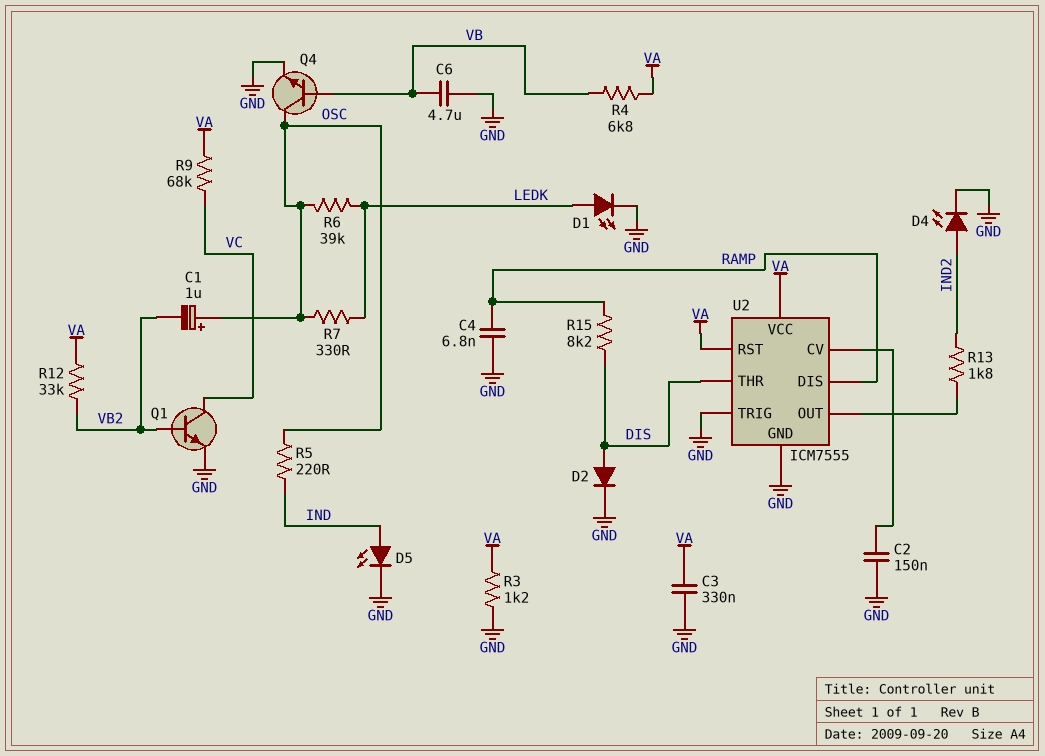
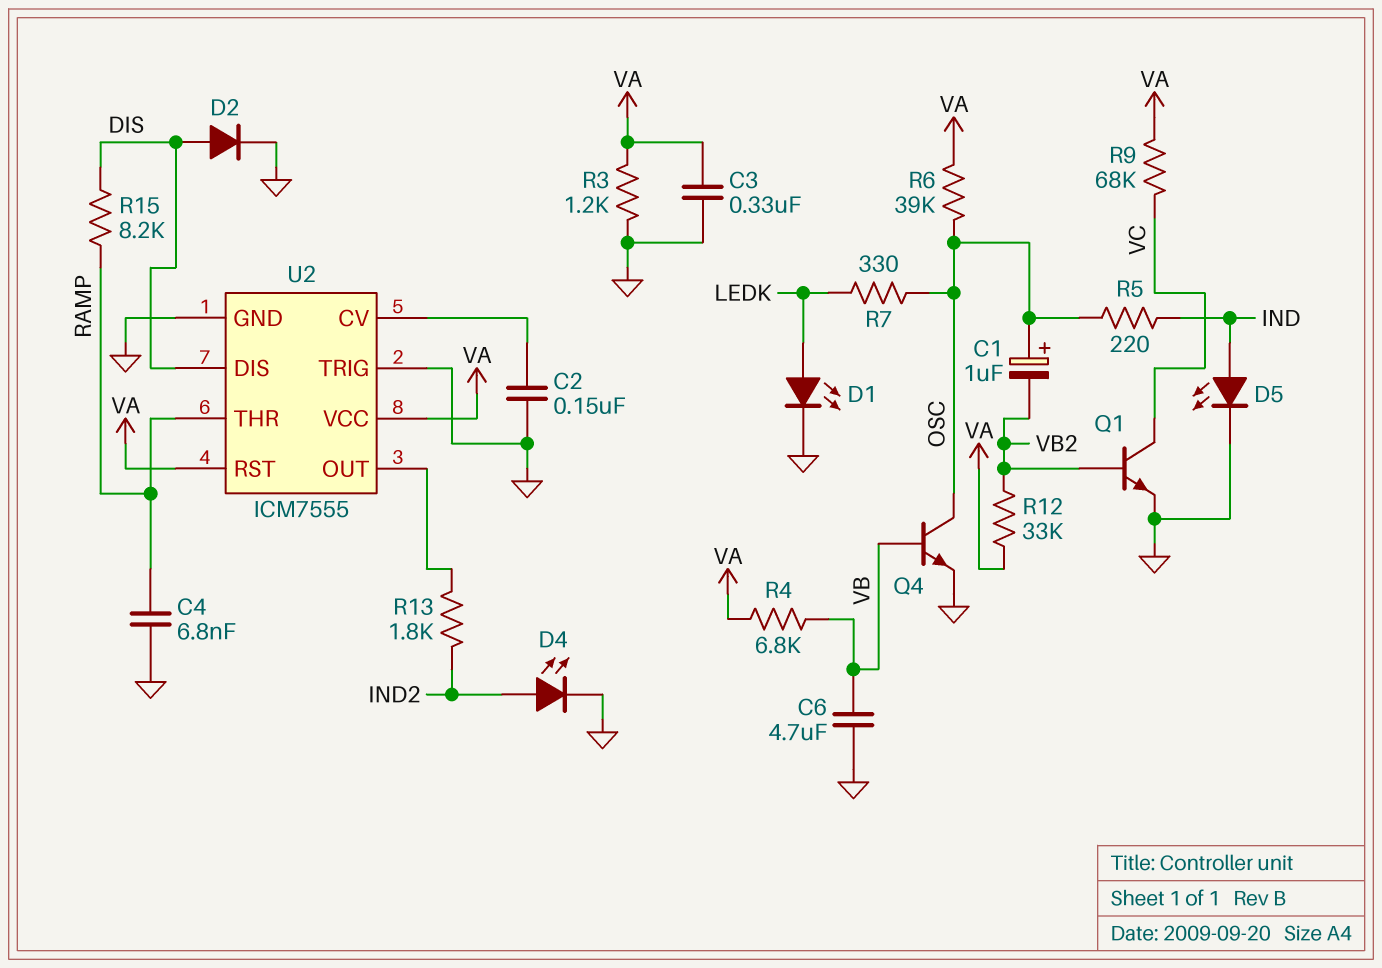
R6: 39k (LEDK, OSC) -> 39k (OSC, VA)
U2 pin DIS: RAMP -> DIS
U2 pin THR: DIS -> RAMP

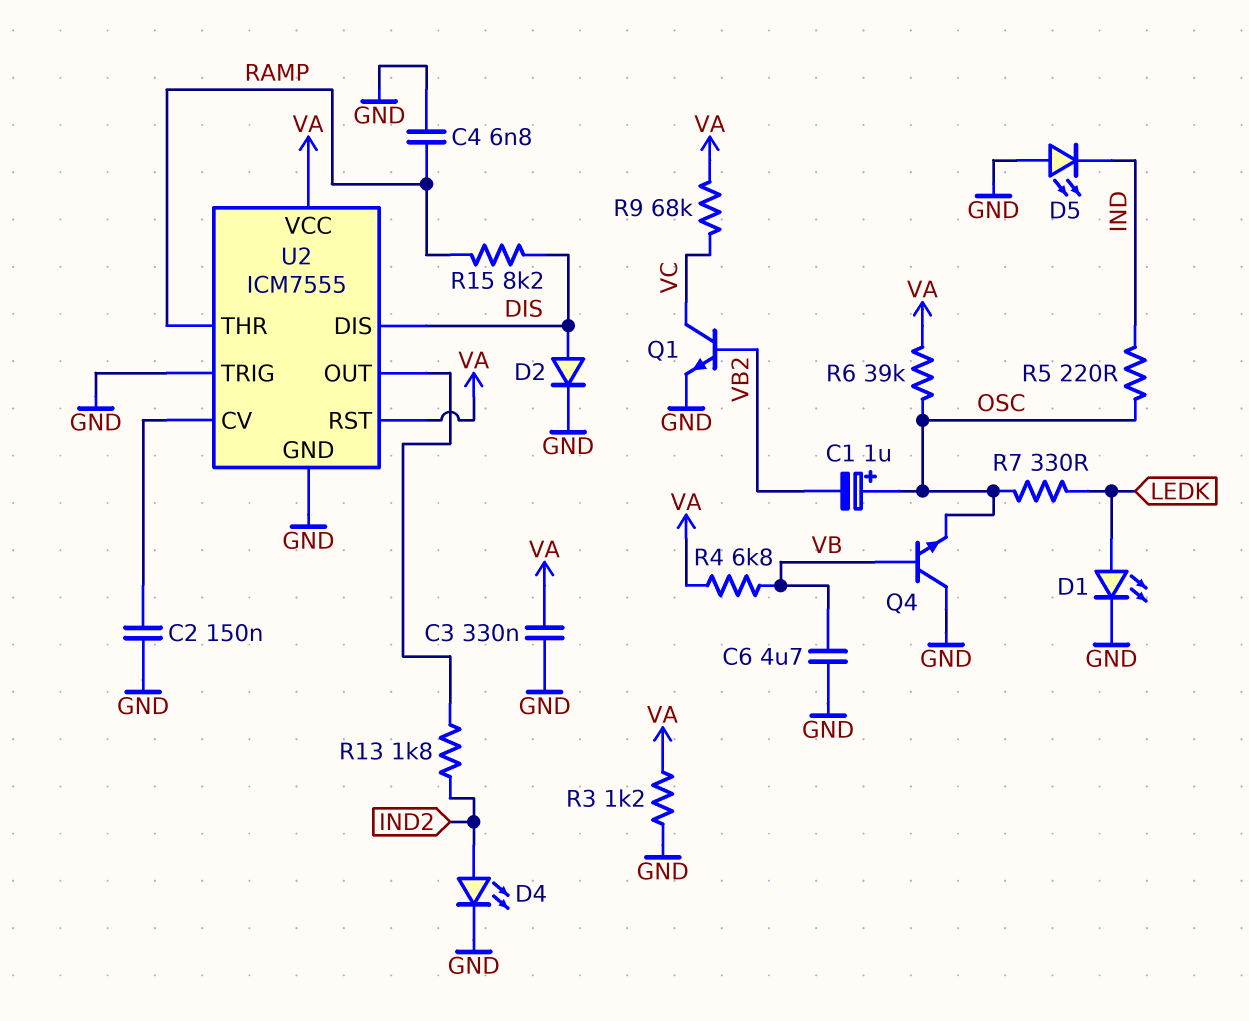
D5: LED (A IND, K GND) -> LED (A GND, K IND)
Q4: NPN (B VB, C OSC, E GND) -> NPN (B VB, C GND, E OSC)
R12: 33k (VA, VB2) -> none

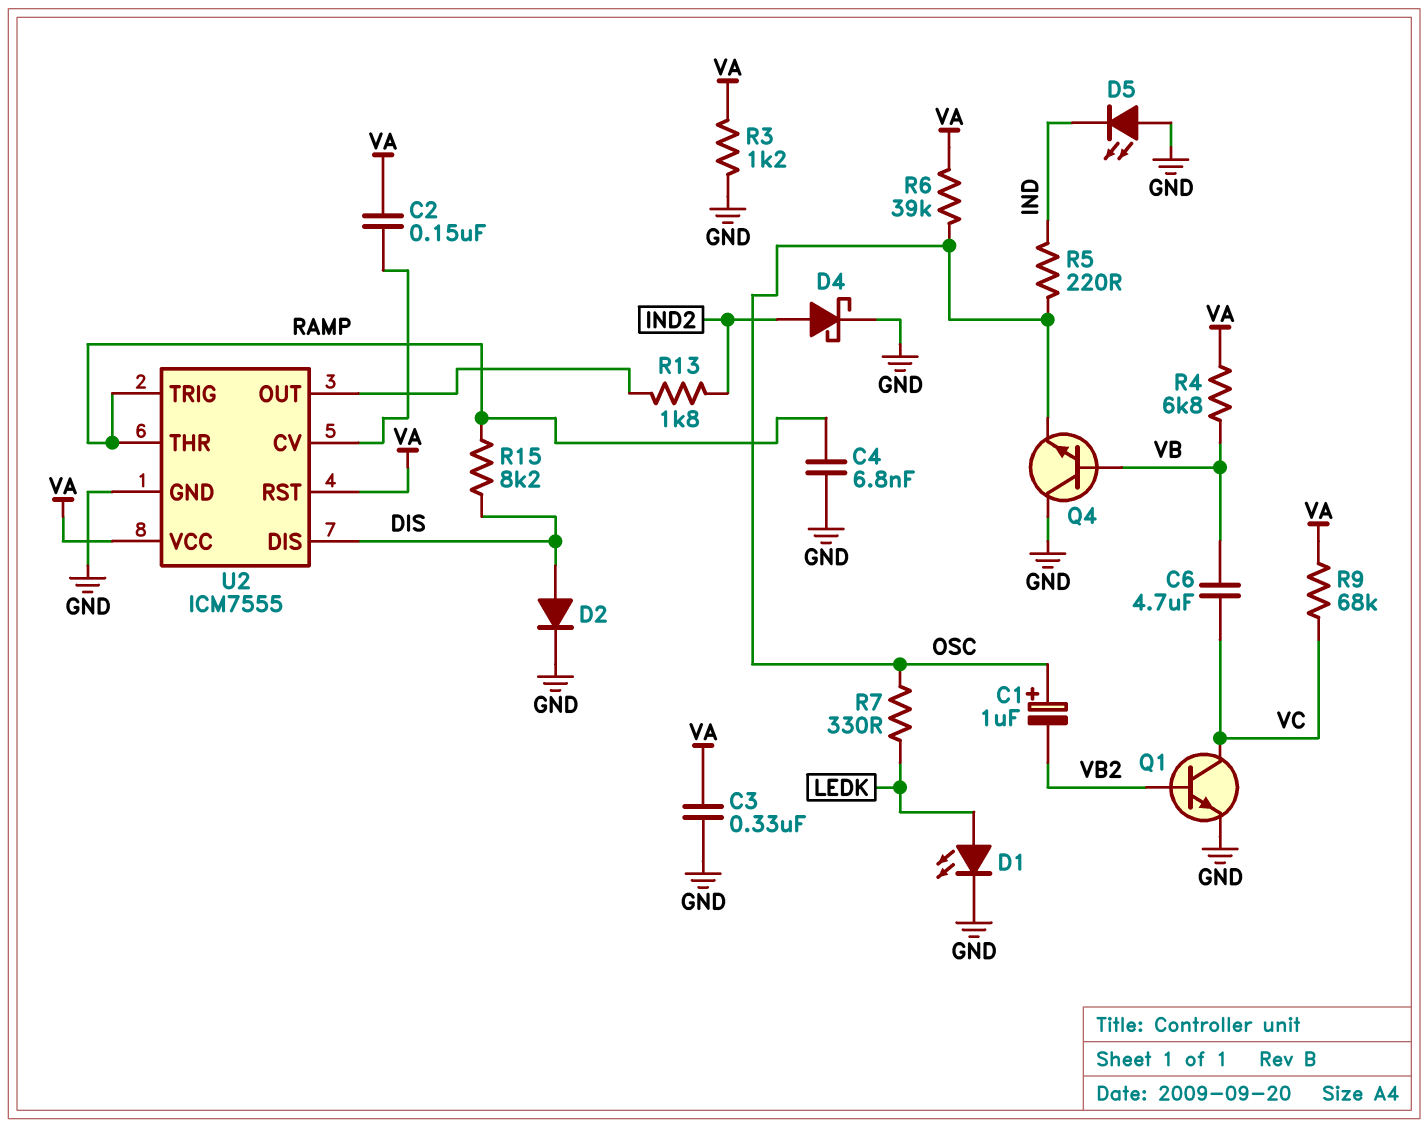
C2: 150nF (GND, U2/CV) -> 150nF (U2/CV, VA)
C6: 4.7uF (GND, VB) -> 4.7uF (VB, VC)
D4: LED (A IND2, K GND) -> schottky (A IND2, K GND)
U2 pin TRIG: GND -> RAMP

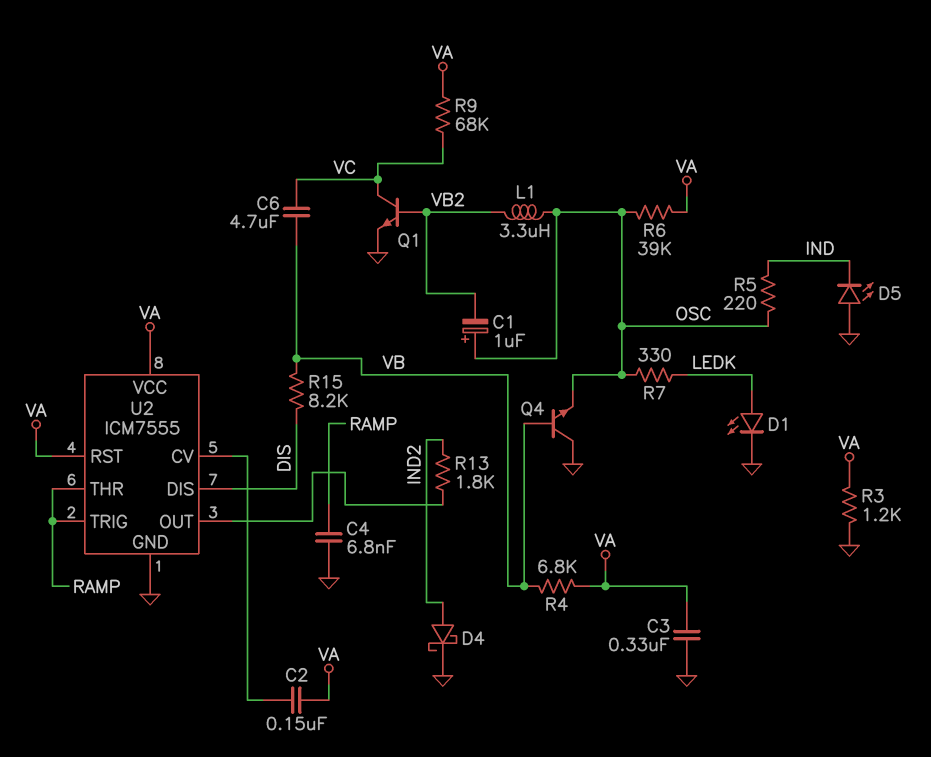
D2: diode (A DIS, K GND) -> none
L1: none -> 3.3uH (OSC, VB2)
R15: 8.2k (DIS, RAMP) -> 8.2k (DIS, VB)

